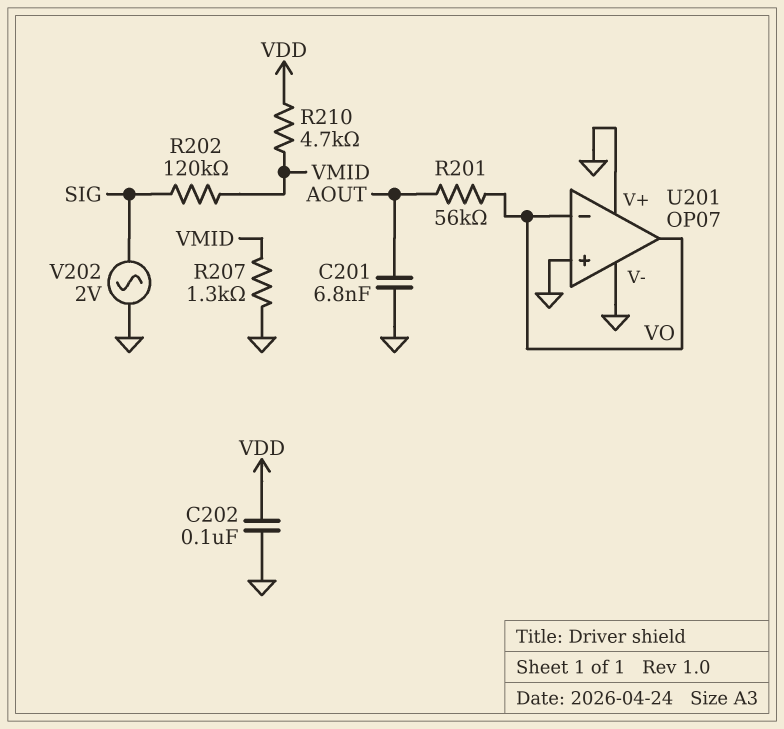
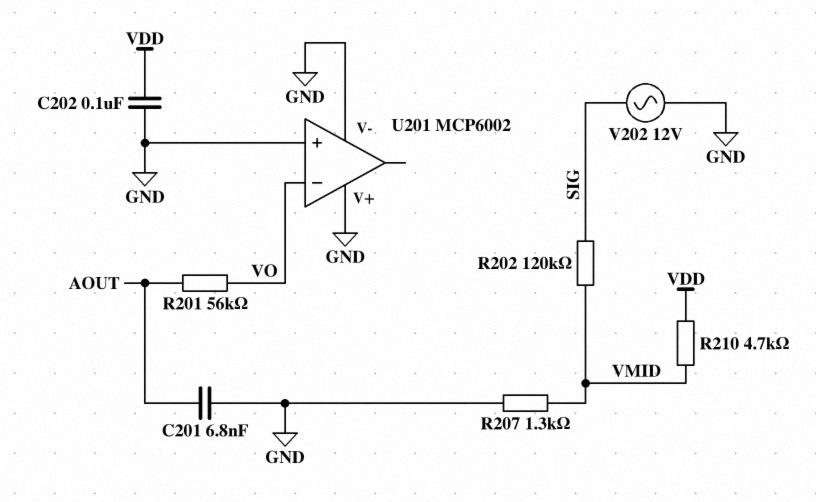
U201: OP07 -> MCP6002
U201 pin out: VO -> none
V202: AC 2V (GND, SIG) -> AC 12V (GND, SIG)

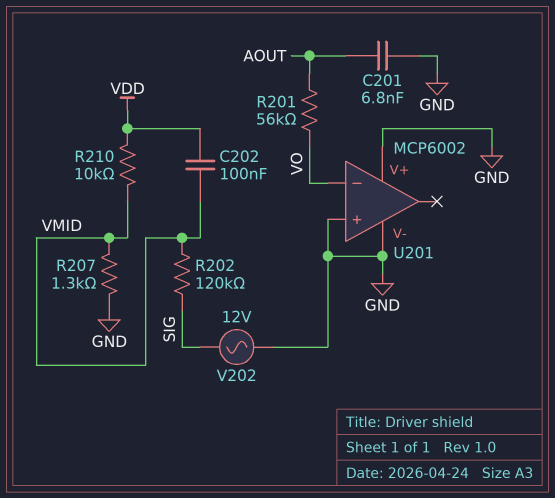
C202: 100nF (GND, VDD) -> 100nF (VDD, VMID)
R210: 4.7k (VDD, VMID) -> 10k (VDD, VMID)

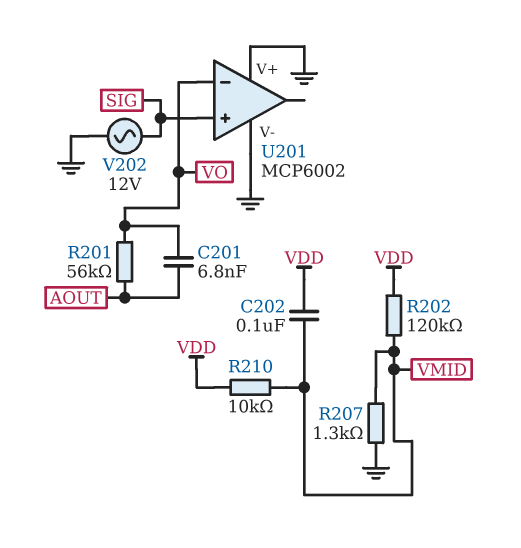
C201: 6.8nF (AOUT, GND) -> 6.8nF (AOUT, VO)
R202: 120k (SIG, VMID) -> 120k (VDD, VMID)
U201 pin in+: GND -> SIG

